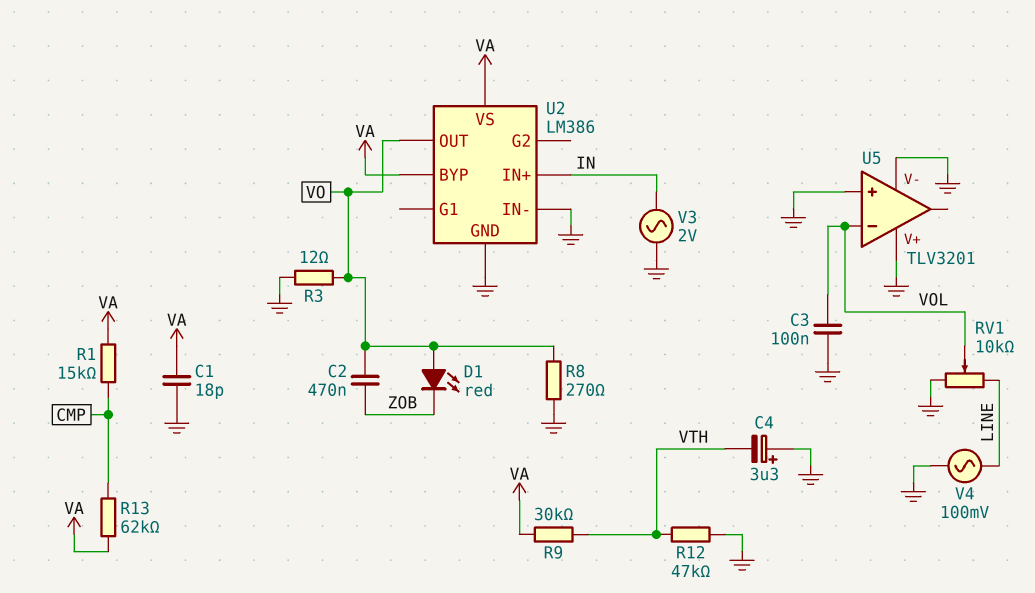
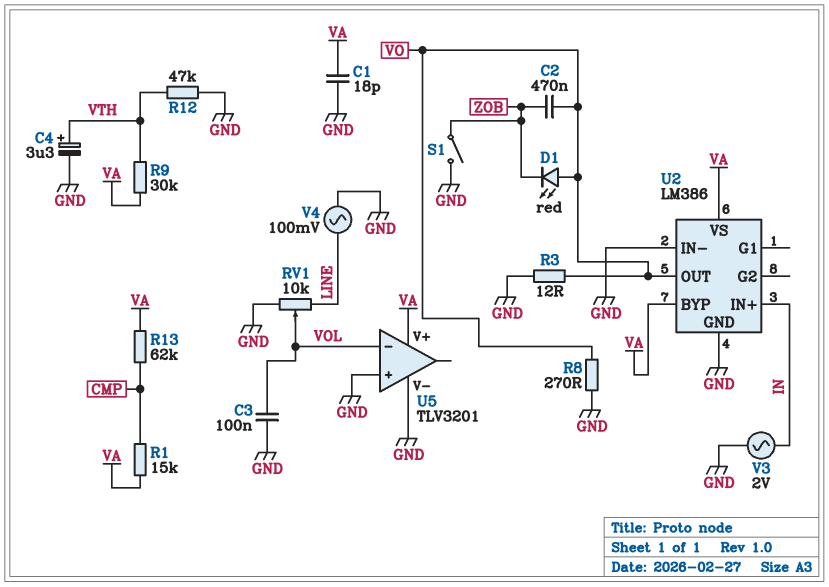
C4: 3.3uF (plus GND, minus VTH) -> 3.3uF (plus VTH, minus GND)
S1: none -> switch (GND, ZOB)
U5 pin V+: GND -> VA

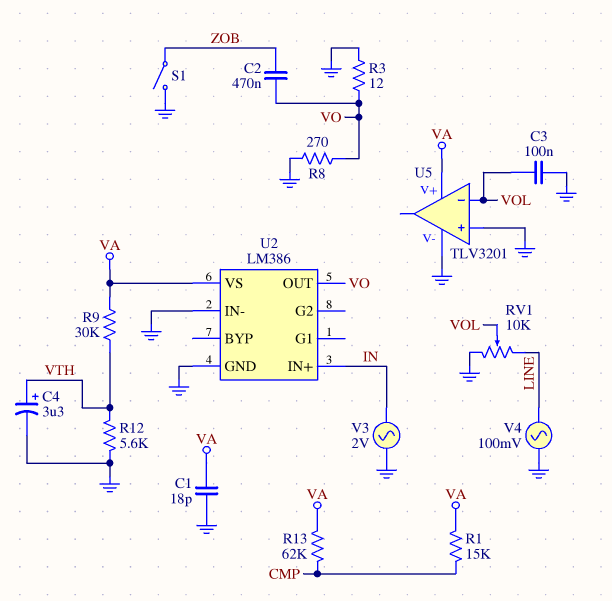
D1: LED red (A VO, K ZOB) -> none
R12: 47k (GND, VTH) -> 5.6k (GND, VTH)
U2 pin BYP: VA -> none

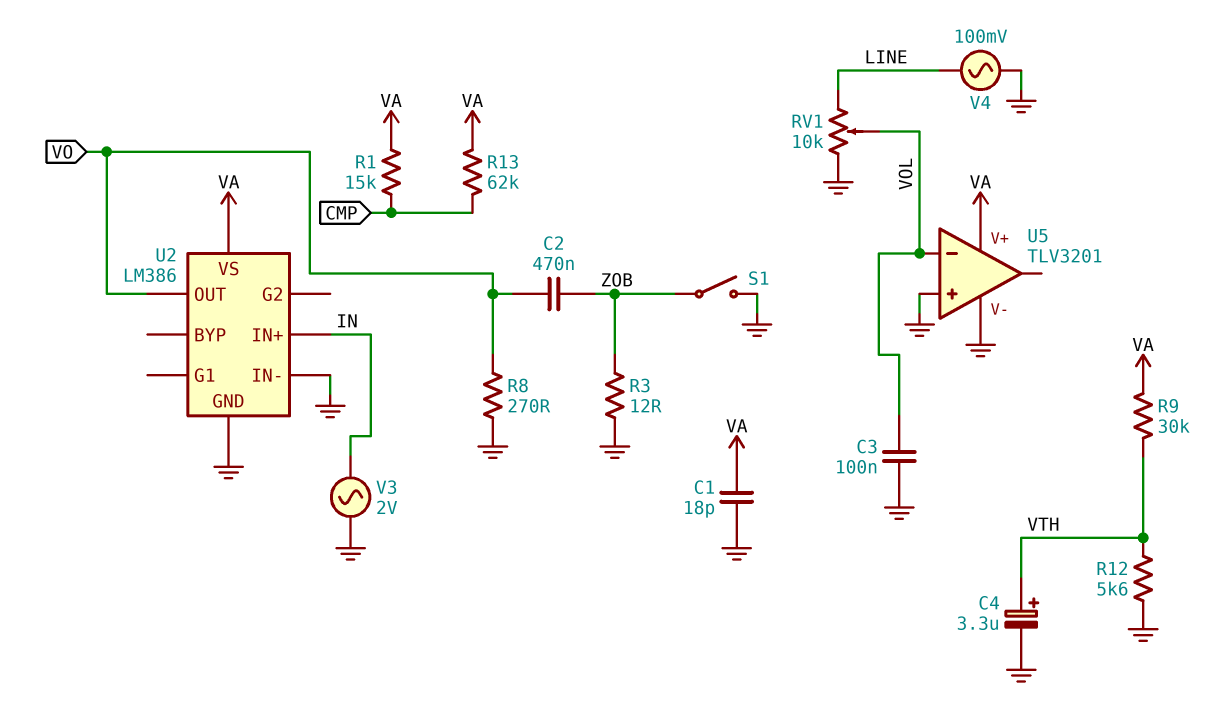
R3: 12 (GND, VO) -> 12 (GND, ZOB)

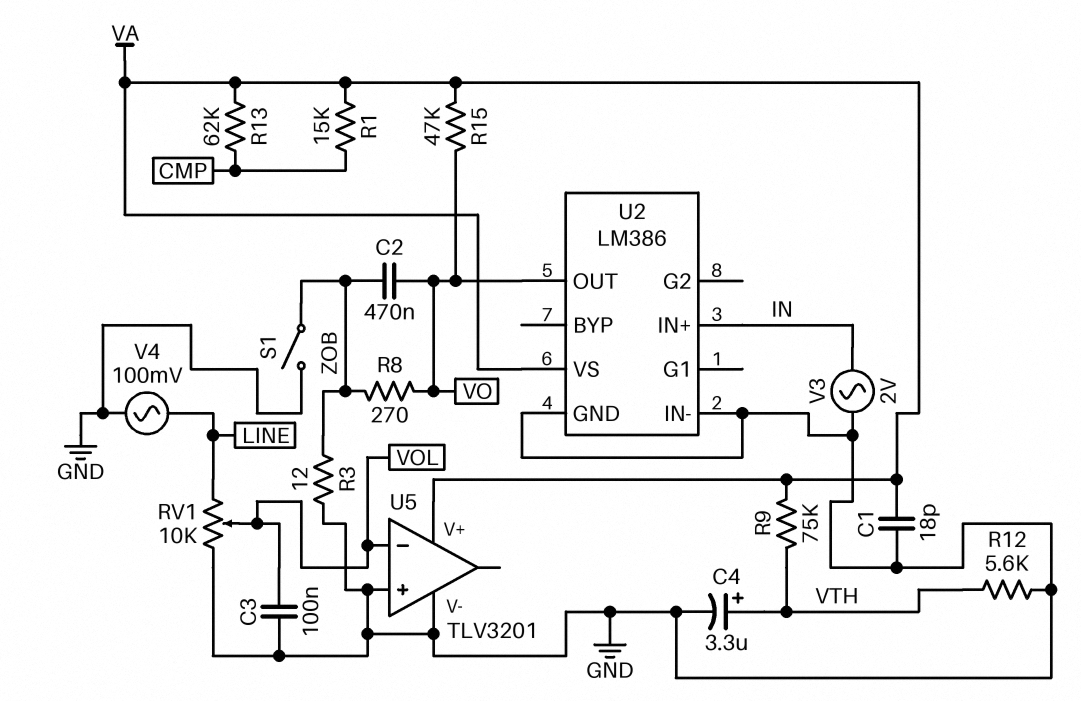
R8: 270 (GND, VO) -> 270 (VO, ZOB)
R9: 30k (VA, VTH) -> 75k (VA, VTH)
R15: none -> 47k (VA, VO)

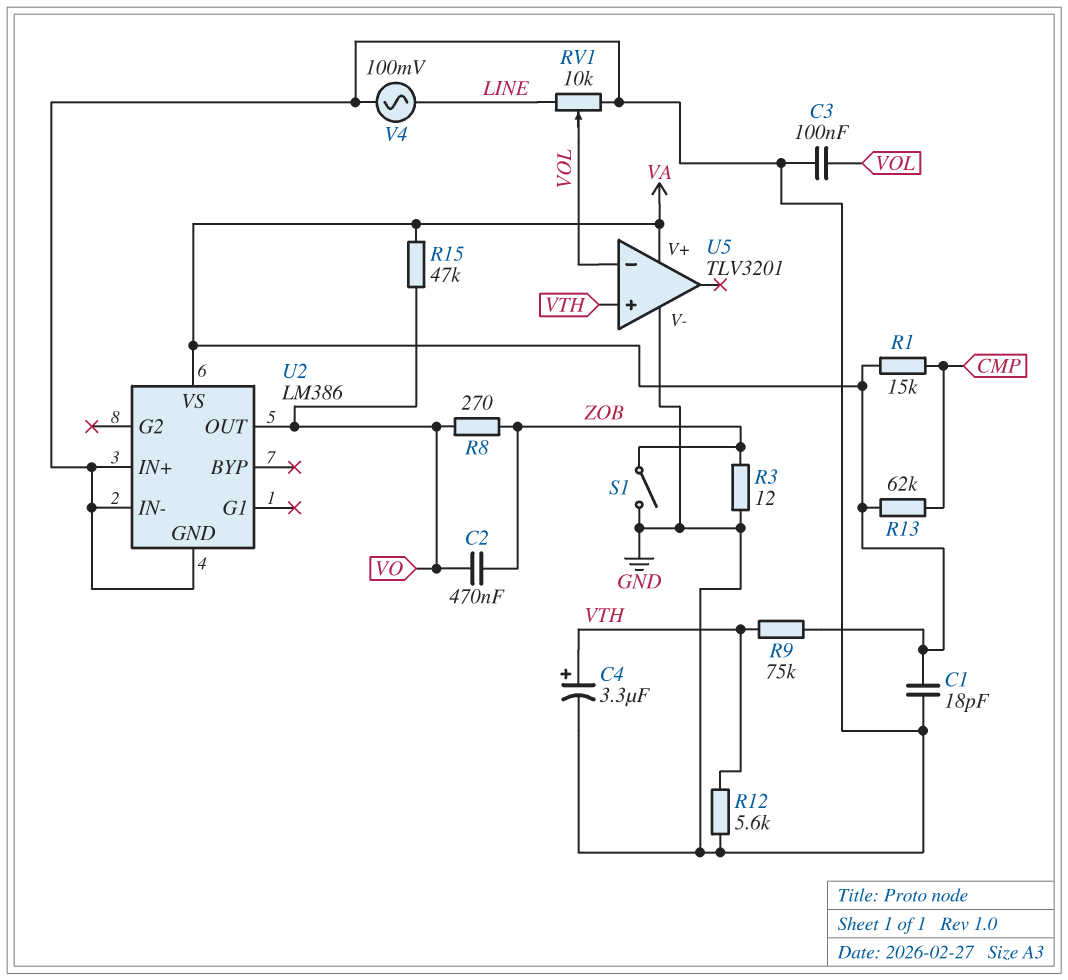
U2 pin IN+: IN -> GND
U5 pin in+: GND -> VTH
V3: AC 2V (GND, IN) -> none

